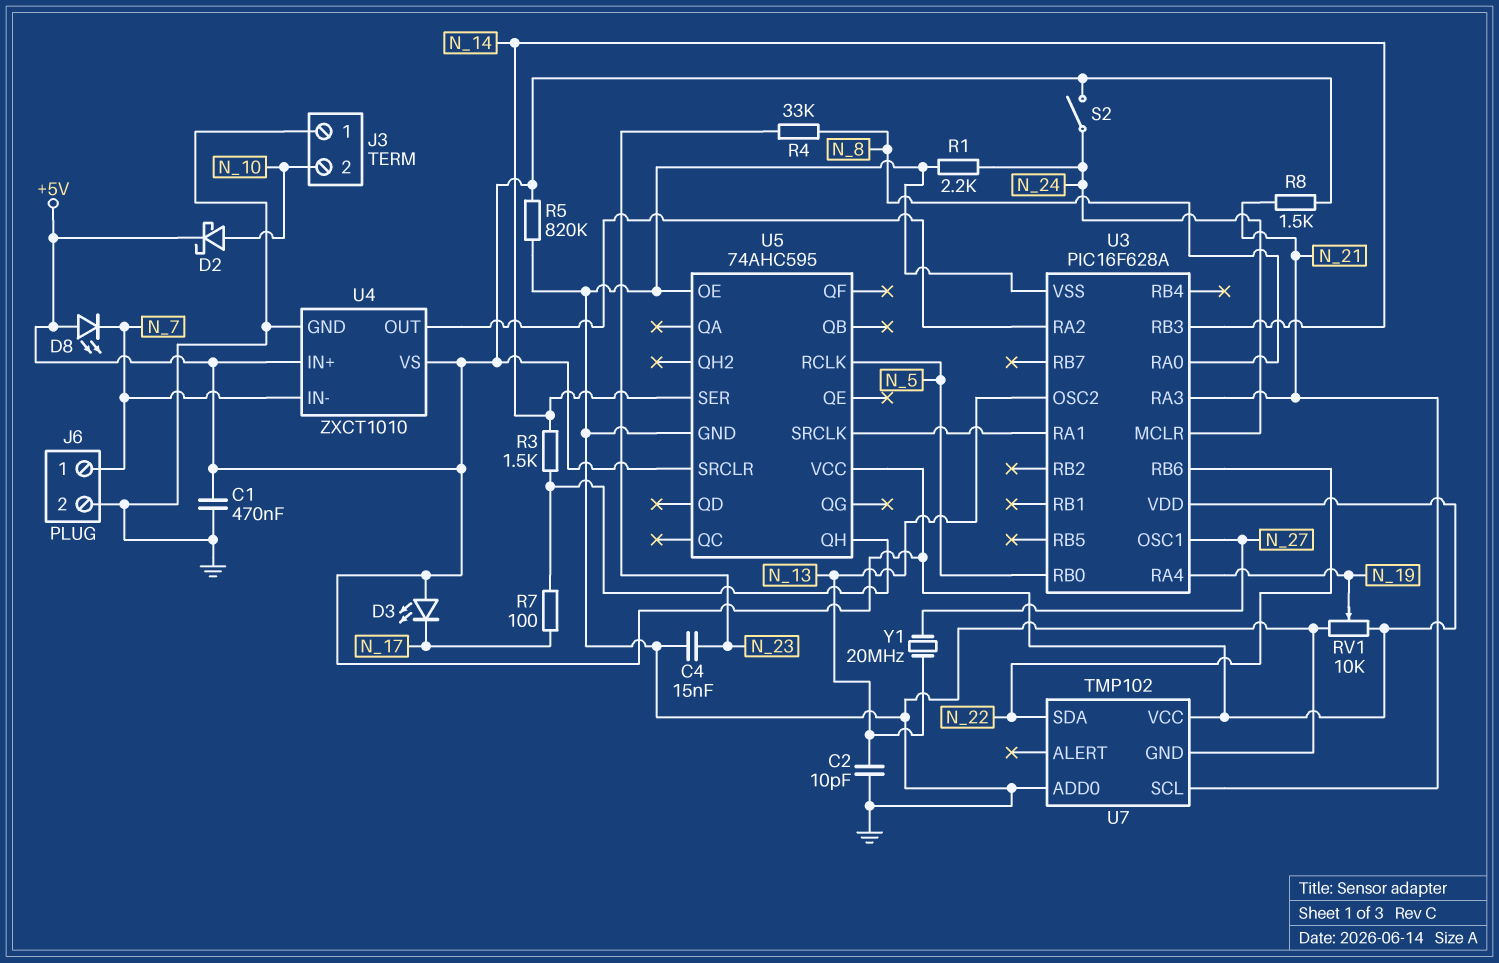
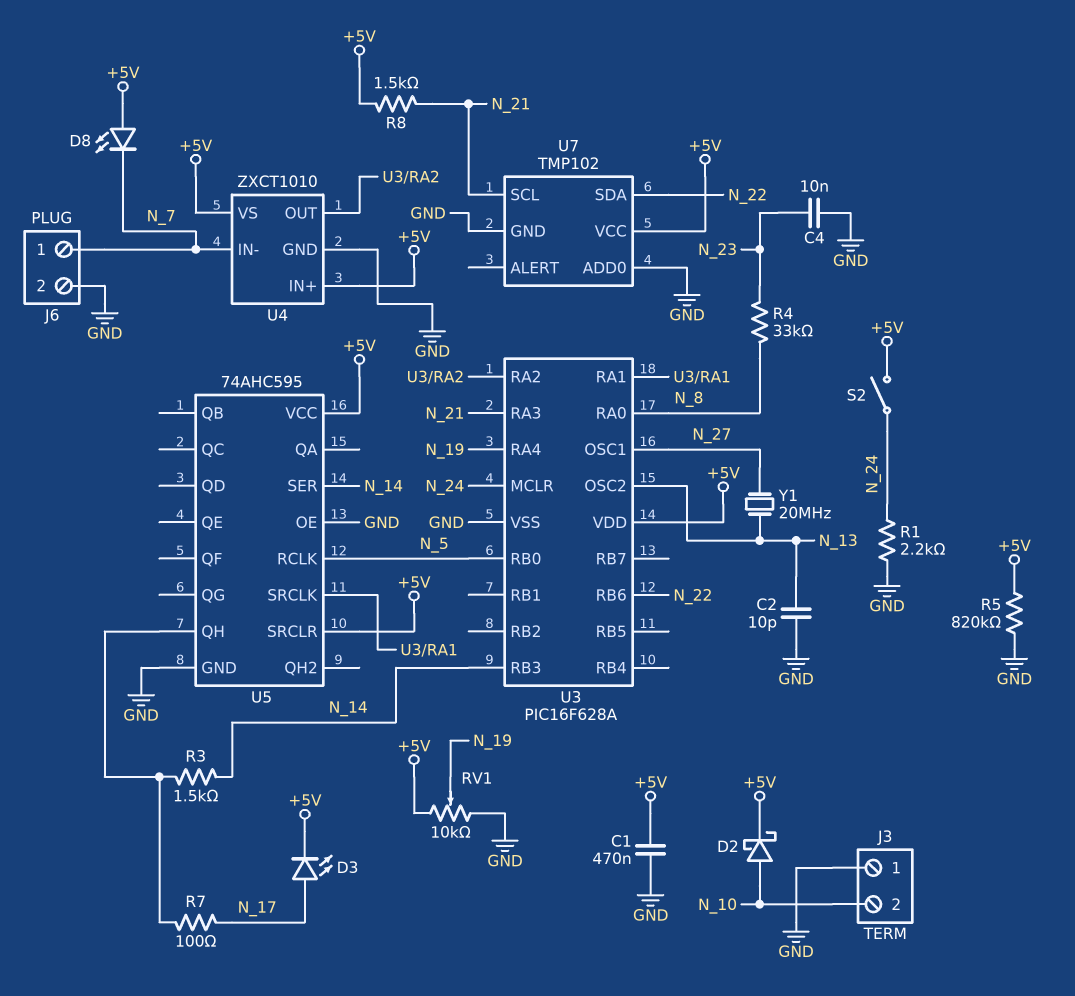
C4: 15nF (GND, N_23) -> 10nF (GND, N_23)
D3: LED (A +5V, K N_17) -> LED (A N_17, K +5V)

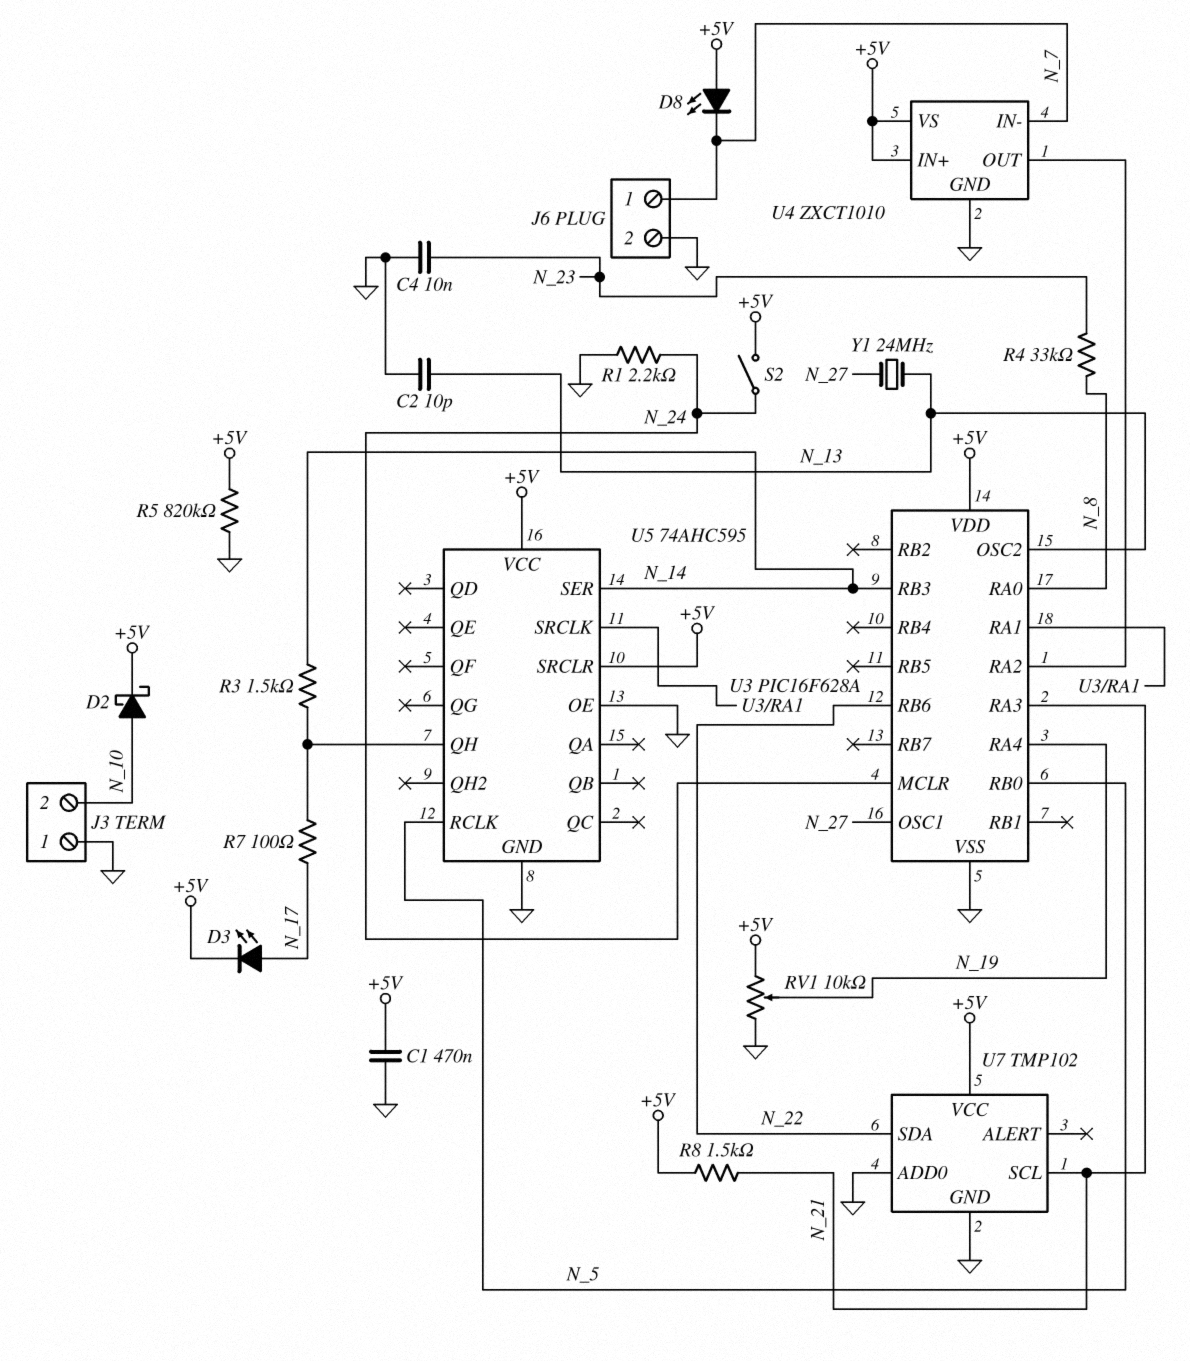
Y1: 20MHz (N_13, N_27) -> 24MHz (N_13, N_27)

